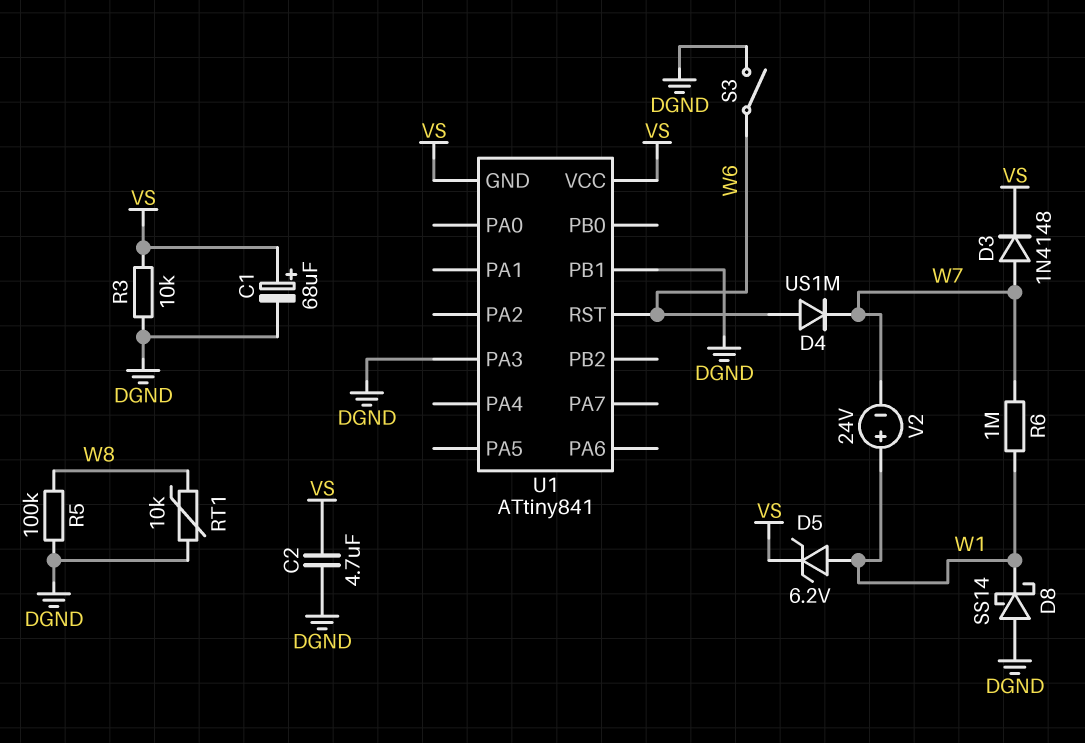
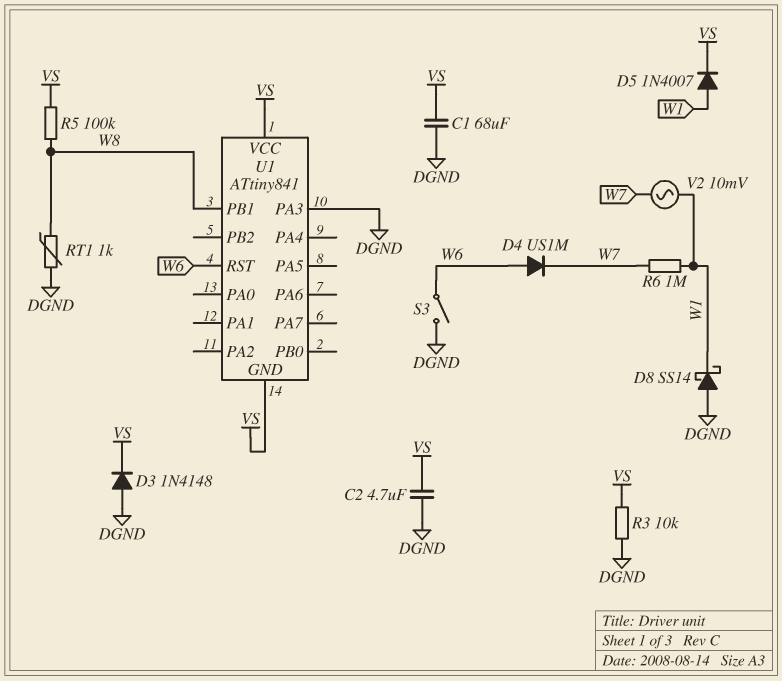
C1: 68uF (plus VS, minus DGND) -> 68uF (DGND, VS)
D3: diode 1N4148 (A W7, K VS) -> diode 1N4148 (A DGND, K VS)
D5: zener 6.2V (A W1, K VS) -> diode 1N4007 (A W1, K VS)
R5: 100k (DGND, W8) -> 100k (VS, W8)
RT1: 10k (DGND, W8) -> 1k (DGND, W8)
U1 pin PB1: DGND -> W8
V2: 24V (plus W1, minus W7) -> AC 10mV (W1, W7)

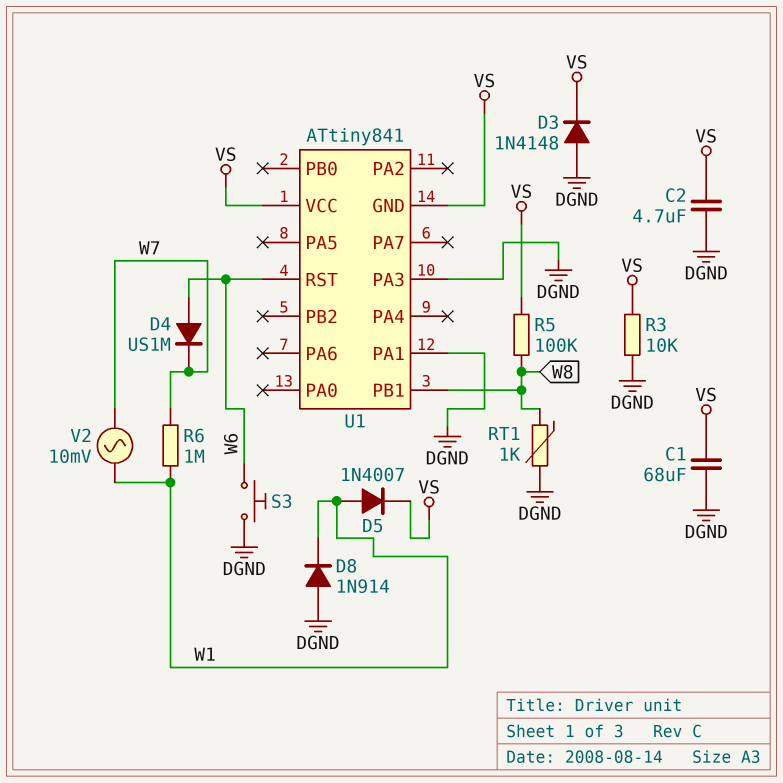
D8: schottky SS14 (A DGND, K W1) -> diode 1N914 (A DGND, K W1)
S3: switch (DGND, W6) -> button (DGND, W6)
U1 pin PA1: none -> DGND

